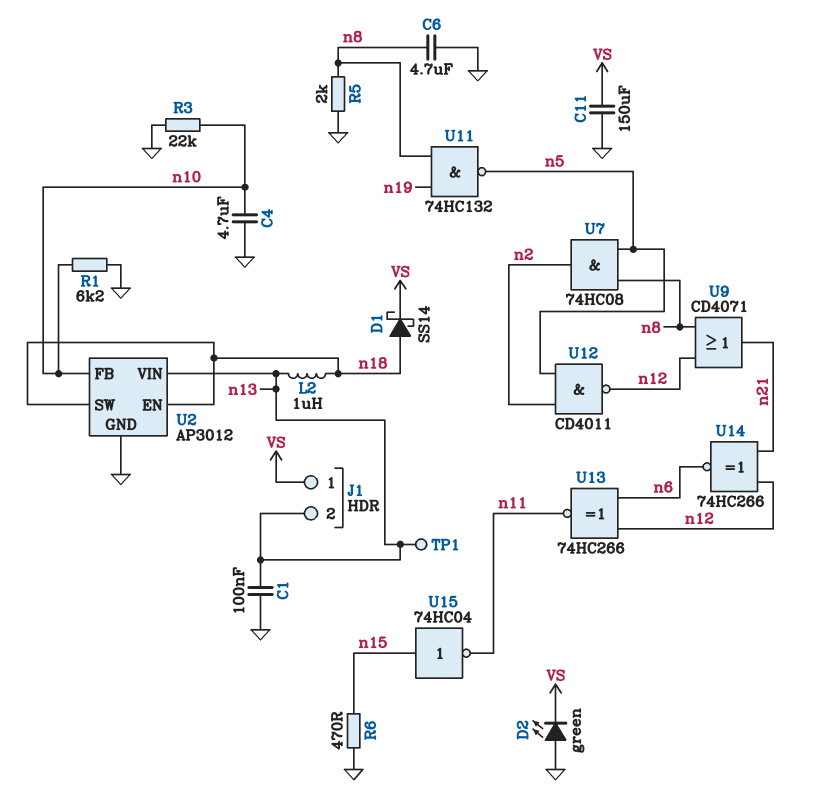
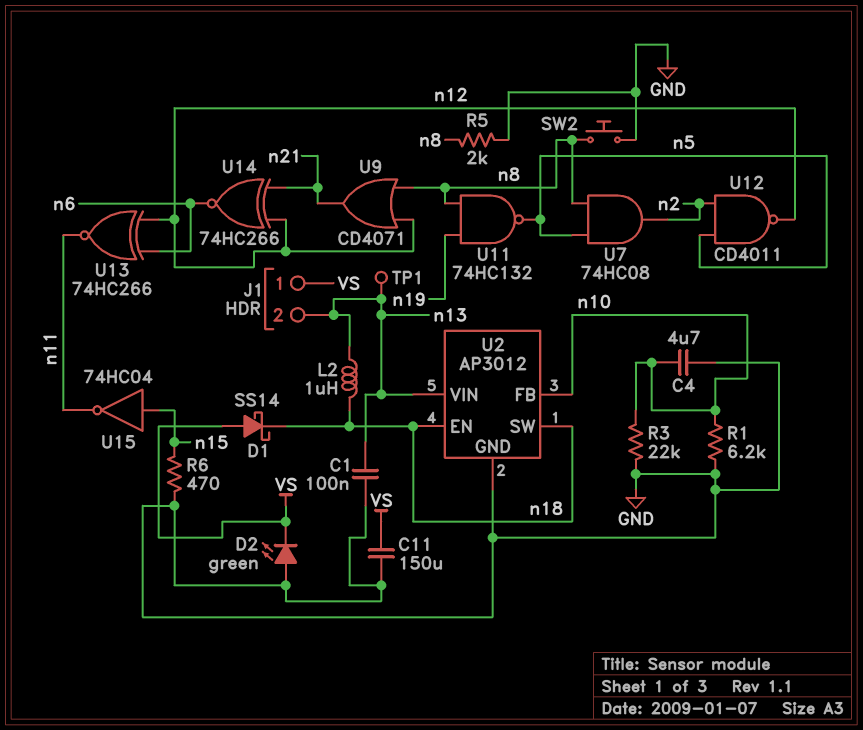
C6: 4.7uF (GND, n8) -> none
D1: schottky SS14 (A n18, K VS) -> schottky SS14 (A VS, K n18)
SW2: none -> button (GND, n8)

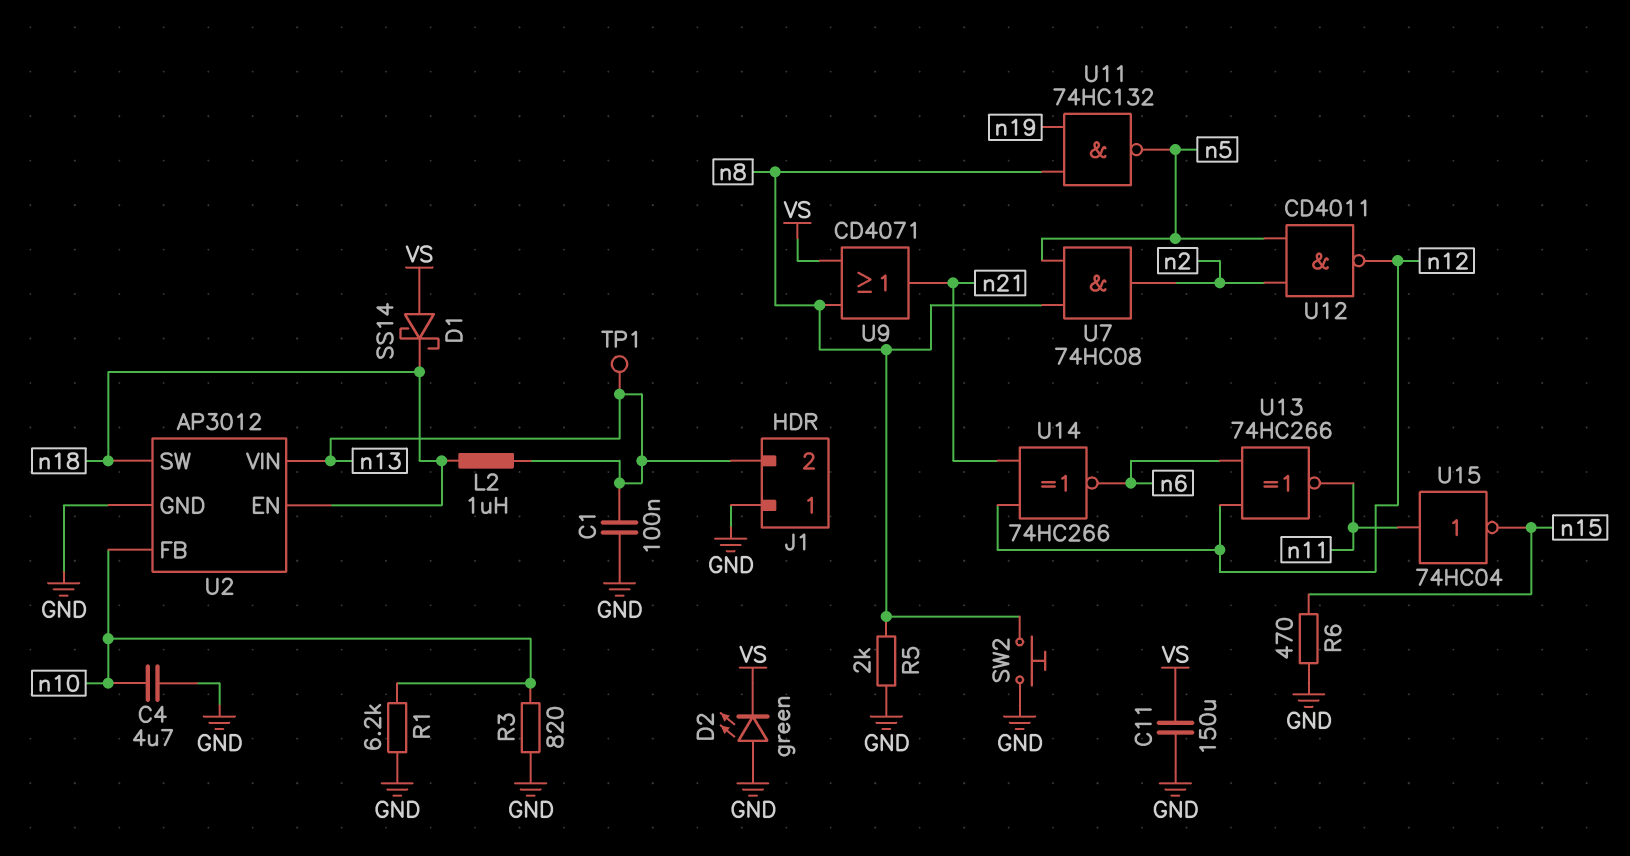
J1 pin 1: VS -> GND
R3: 22k (GND, n10) -> 820 (GND, n10)
U9: OR CD4071 (in n8, in n12, out n21) -> OR CD4071 (in VS, in n8, out n21)
U15: NOT 74HC04 (in n15, out n11) -> NOT 74HC04 (in n11, out n15)

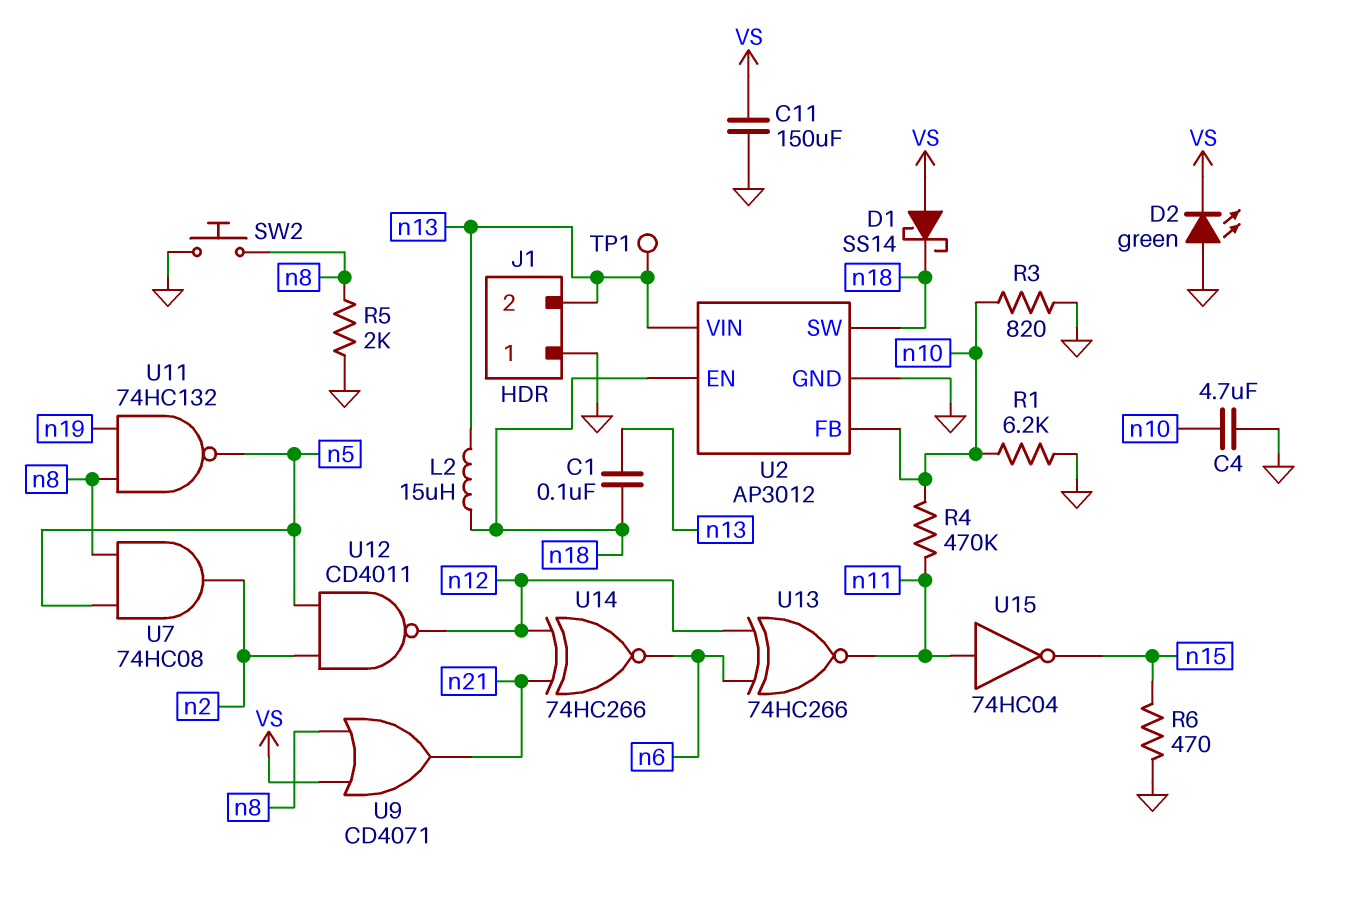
C1: 100nF (GND, n13) -> 100nF (n13, n18)
L2: 1uH (n13, n18) -> 15uH (n13, n18)
R4: none -> 470k (n10, n11)

